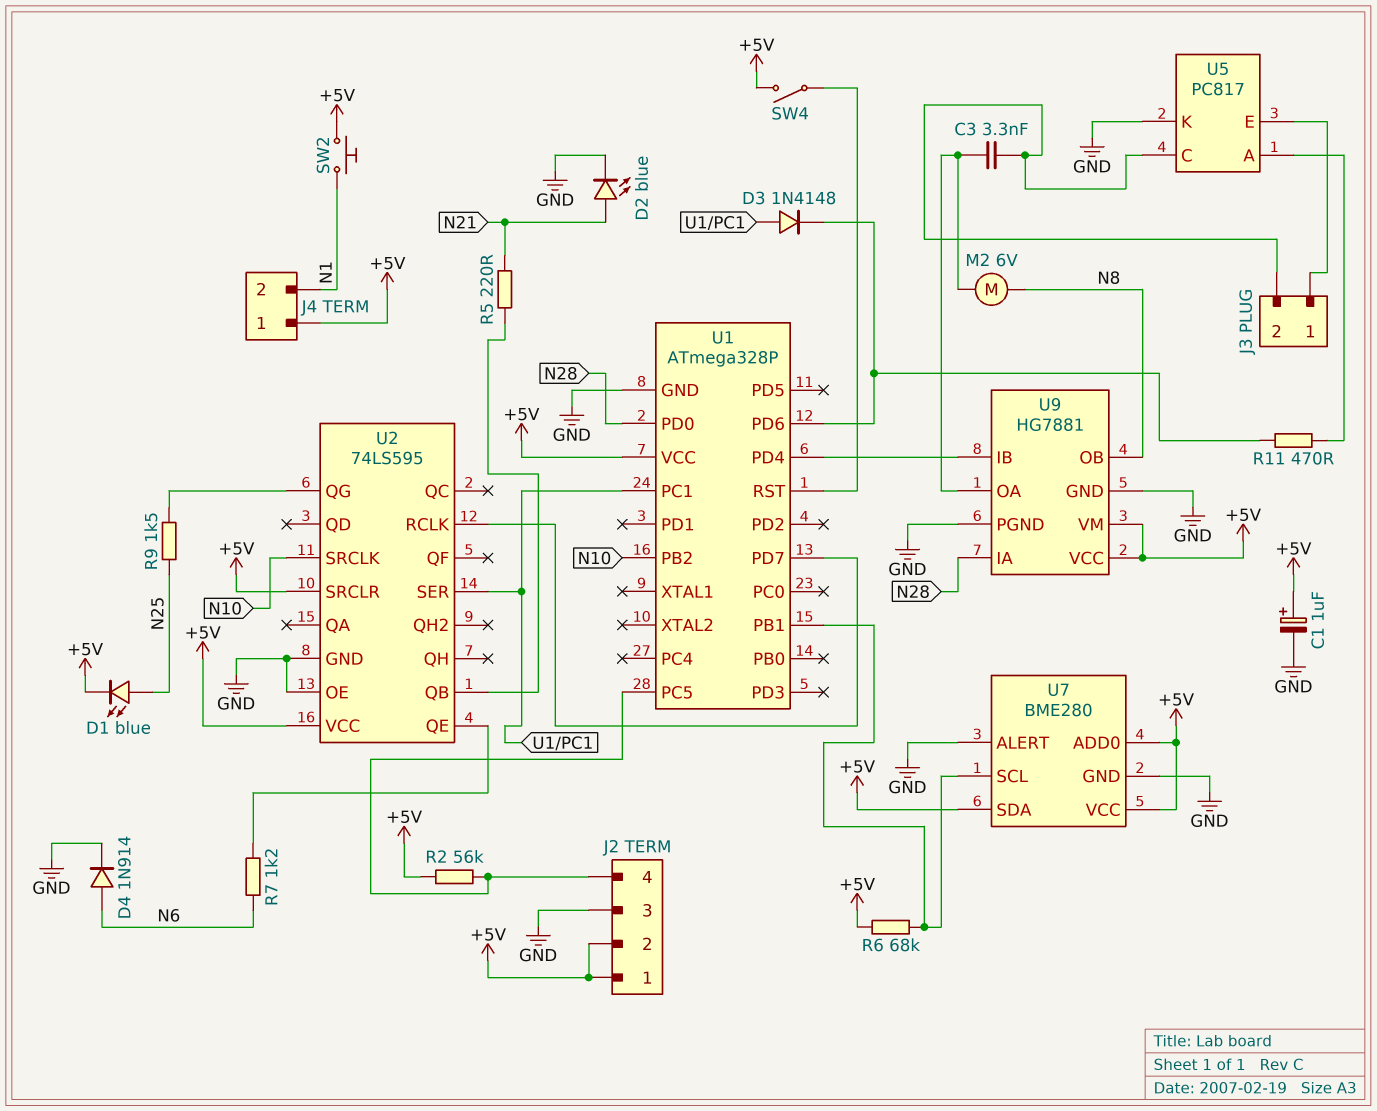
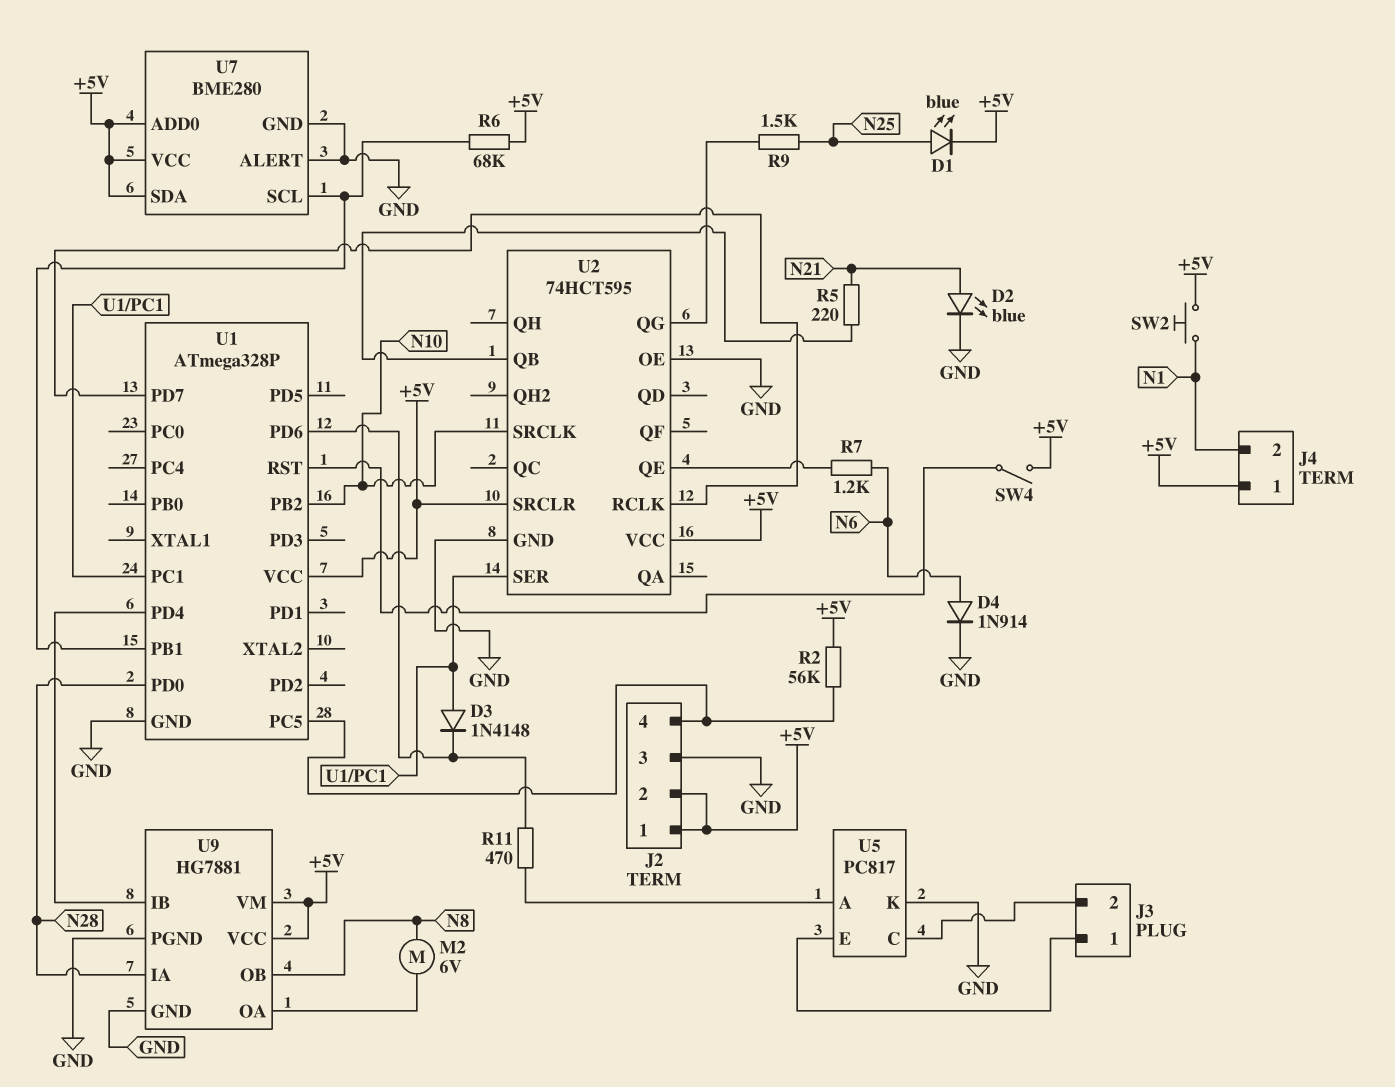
C1: 1uF (plus +5V, minus GND) -> none
C3: 3.3nF (J3/2, U9/OA) -> none
U2: 74LS595 -> 74HCT595

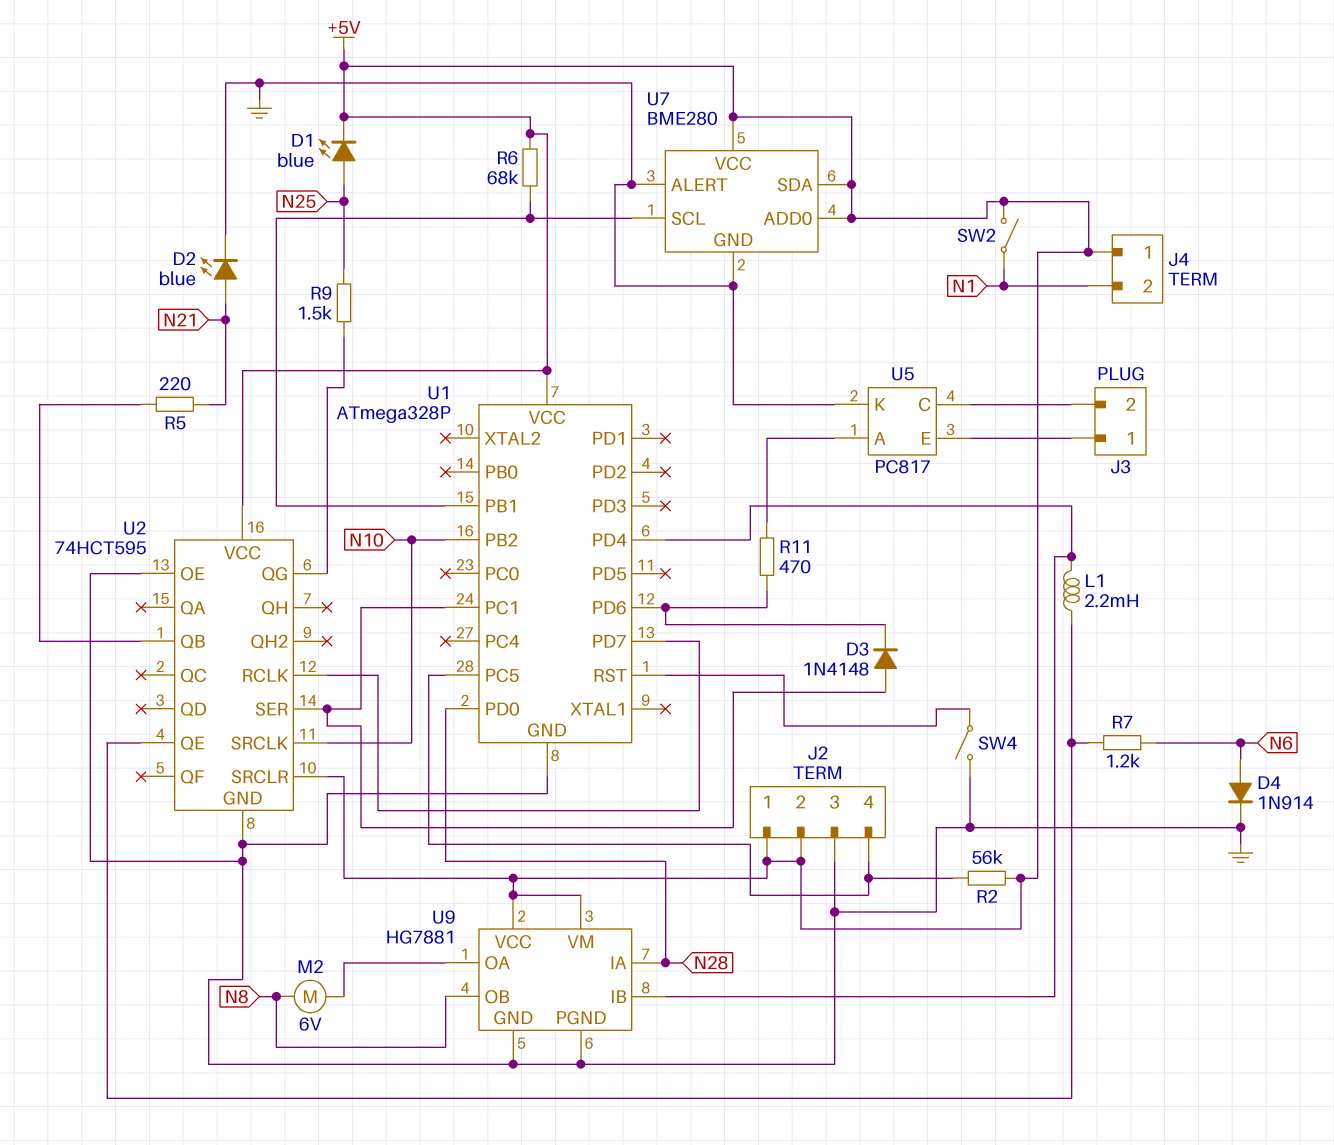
L1: none -> 2.2mH (U1/PD4, U2/QE)
SW2: button (+5V, N1) -> switch (+5V, N1)
SW4: switch (+5V, U1/RST) -> switch (GND, U1/RST)

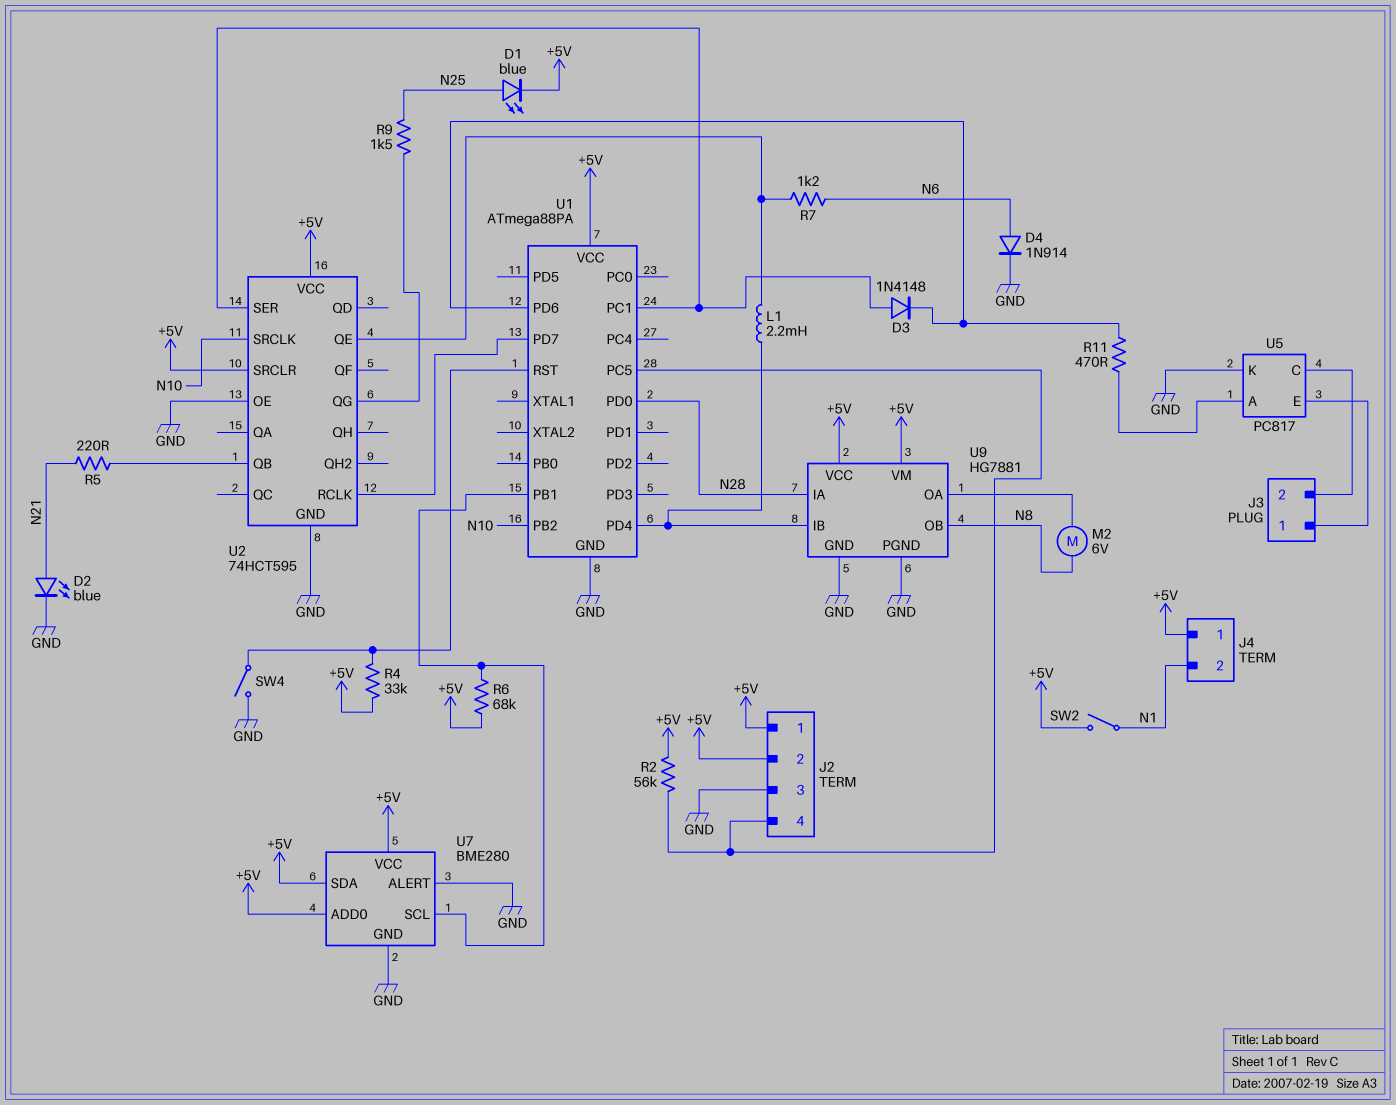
R4: none -> 33k (+5V, U1/RST)
U1: ATmega328P -> ATmega88PA

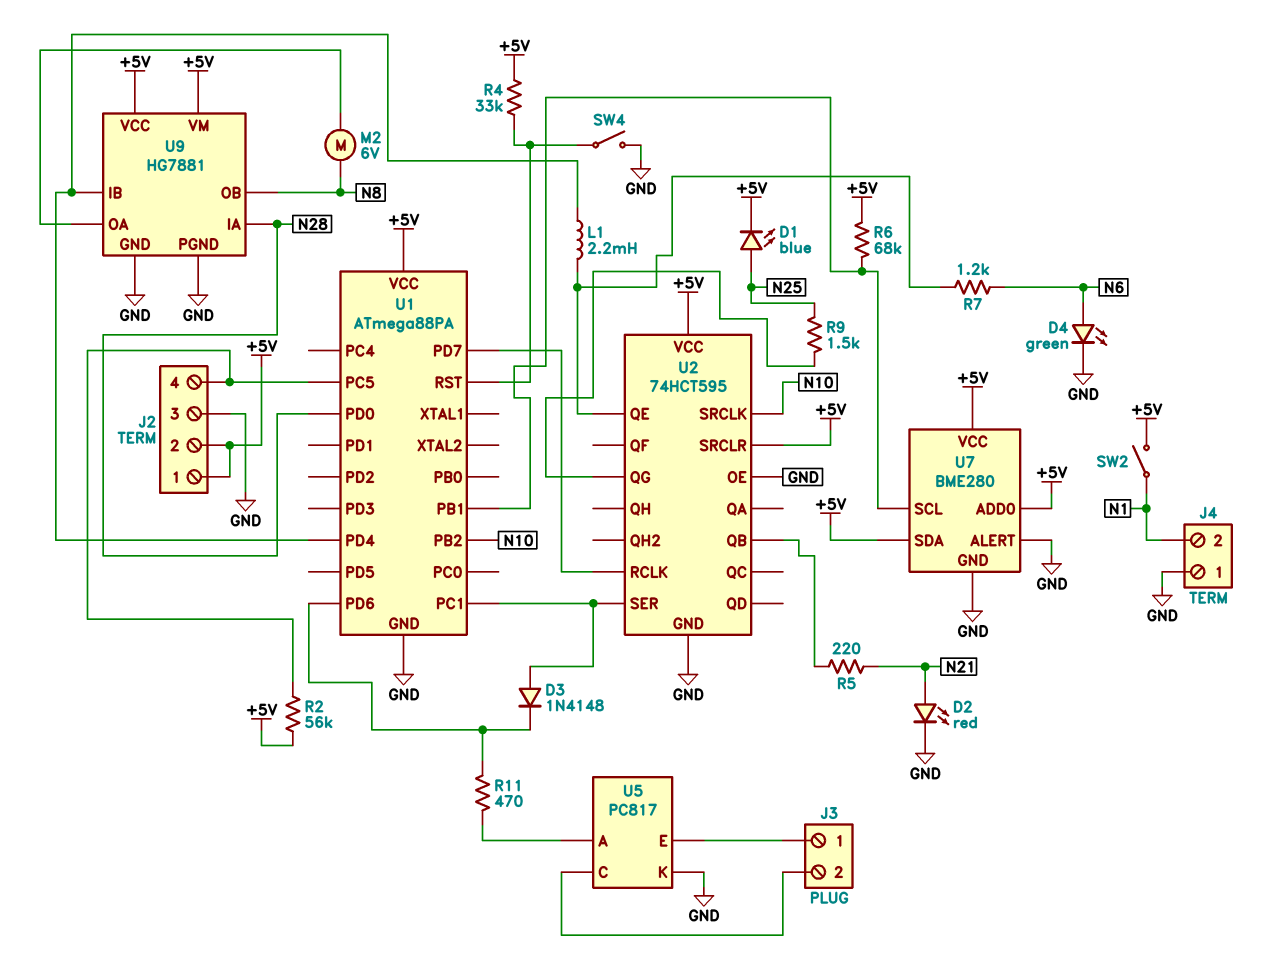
D2: LED blue (A N21, K GND) -> LED red (A N21, K GND)
D4: diode 1N914 (A N6, K GND) -> LED green (A N6, K GND)
J4 pin 1: +5V -> GND

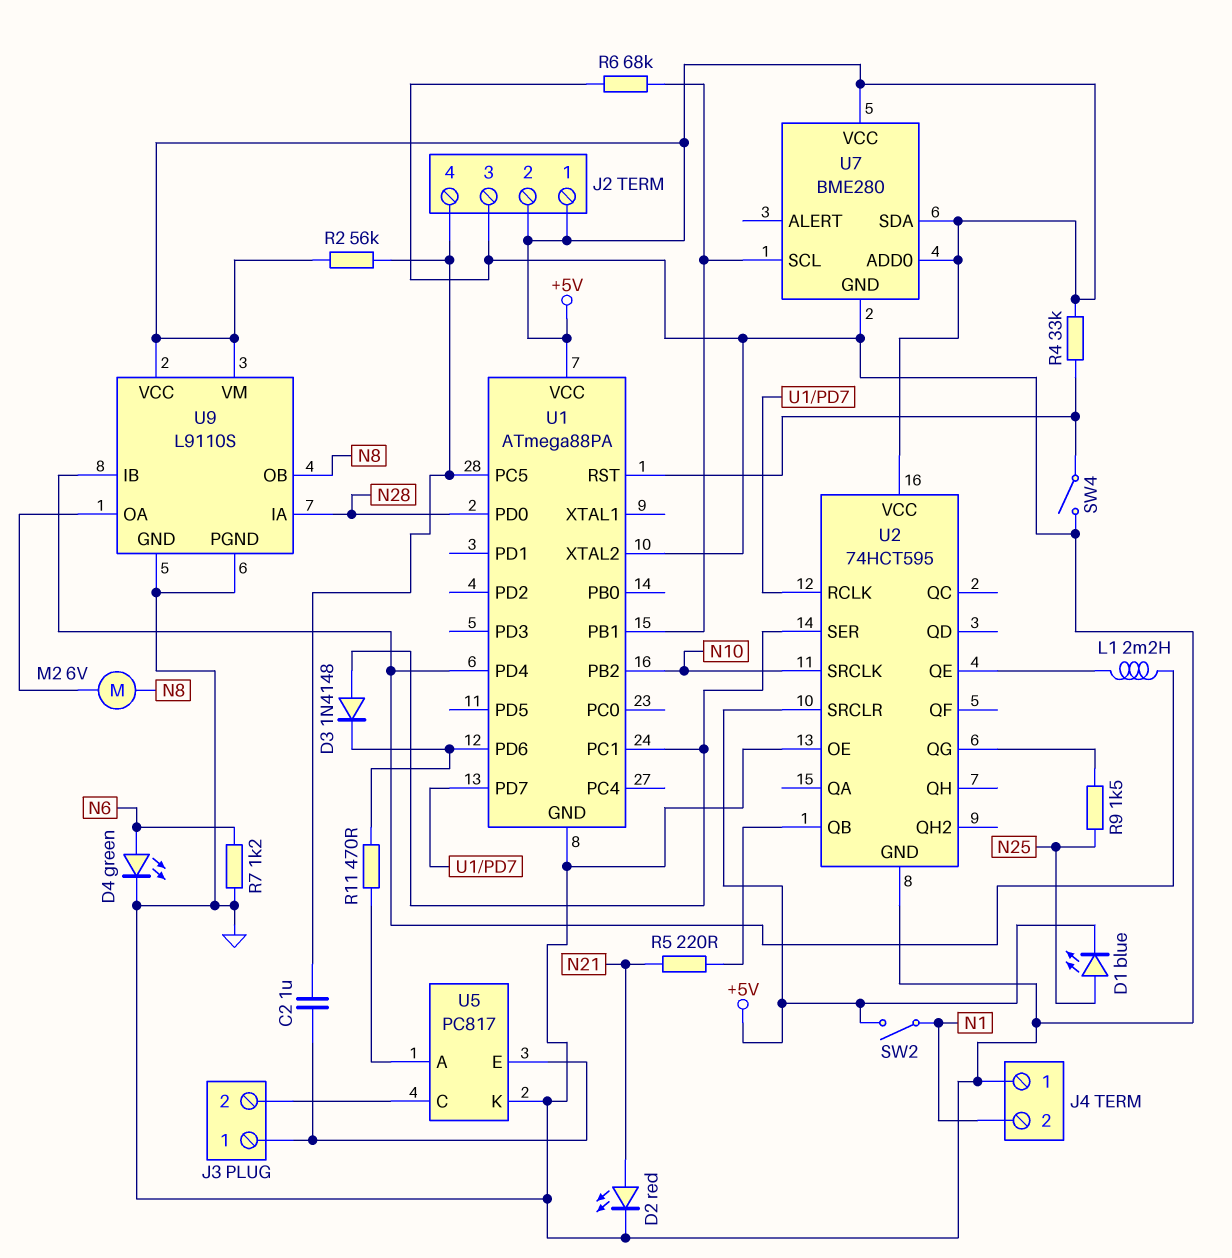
C2: none -> 1uF (J2/4, J3/1)
R6: 68k (+5V, U1/PB1) -> 68k (GND, U1/PB1)
R7: 1.2k (N6, U2/QE) -> 1.2k (GND, N6)
U1 pin XTAL2: none -> GND
U7 pin ALERT: GND -> none
U9: HG7881 -> L9110S

